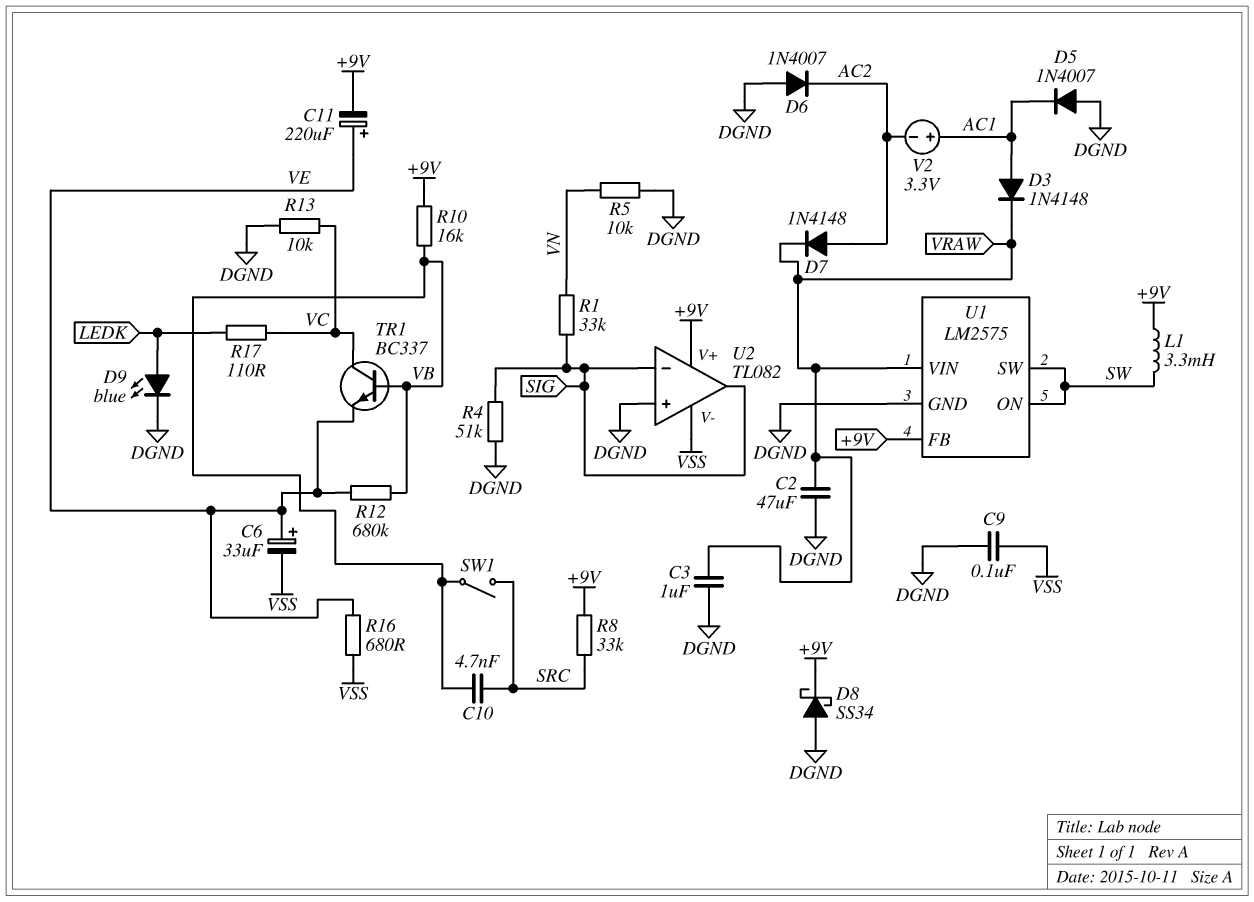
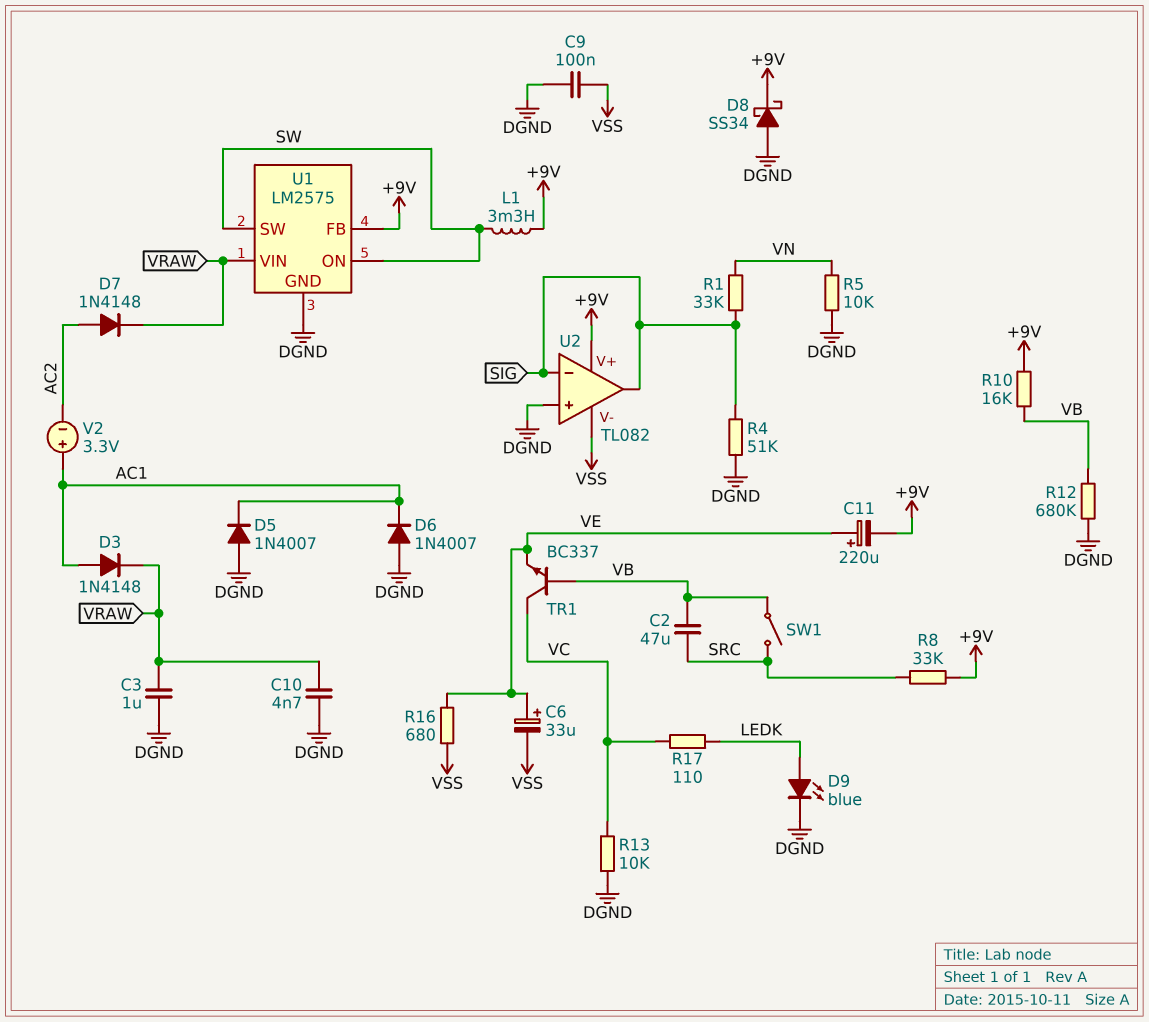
C2: 47uF (DGND, VRAW) -> 47uF (SRC, VB)
C10: 4.7nF (SRC, VB) -> 4.7nF (DGND, VRAW)
D6: diode 1N4007 (A DGND, K AC2) -> diode 1N4007 (A DGND, K AC1)
R12: 680k (VB, VE) -> 680k (DGND, VB)

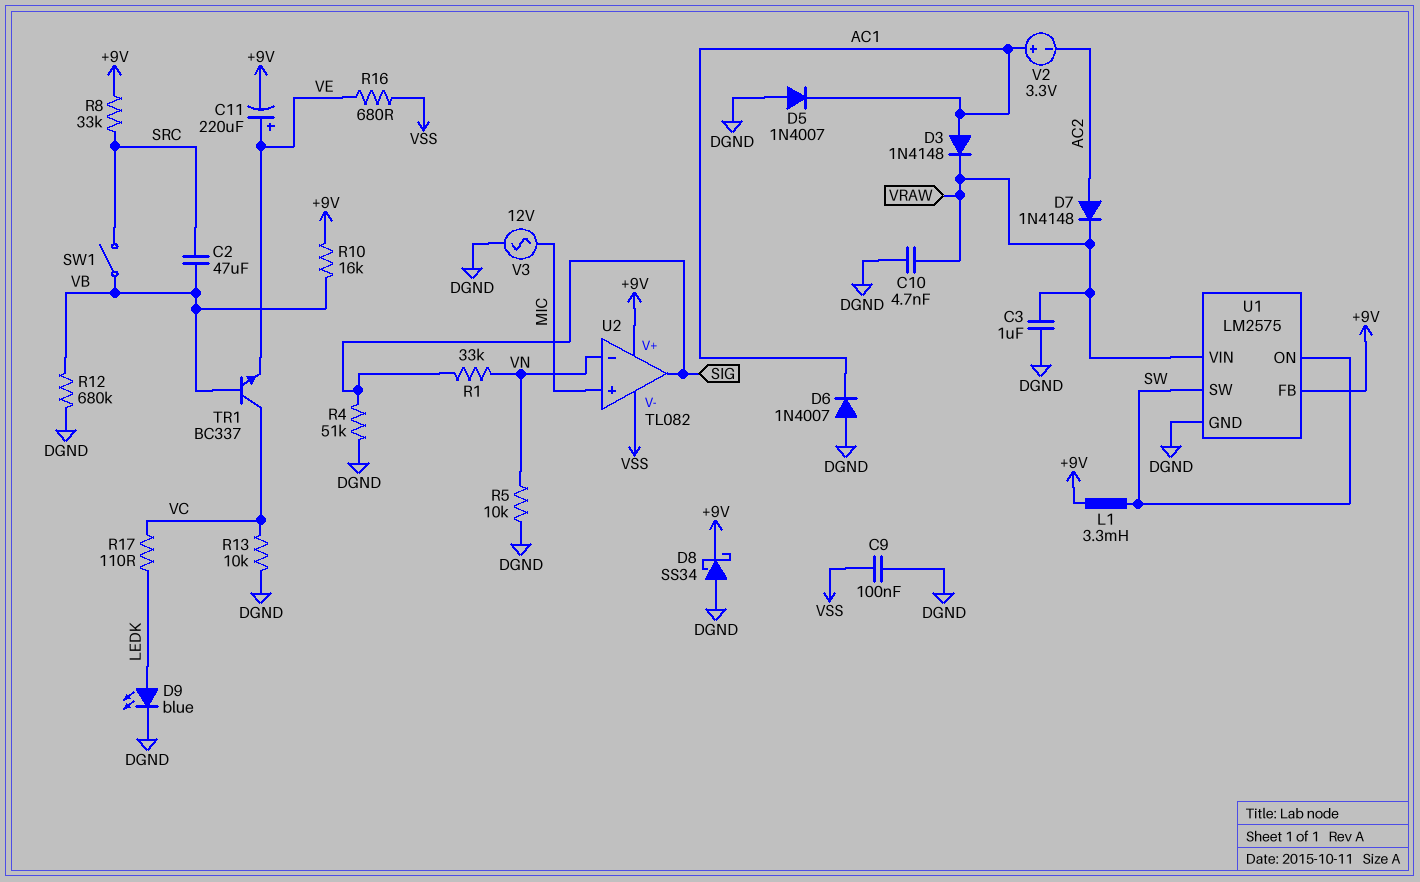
C6: 33uF (plus VE, minus VSS) -> none
U2 pin in+: DGND -> MIC
U2 pin in-: SIG -> VN
V3: none -> AC 12V (DGND, MIC)

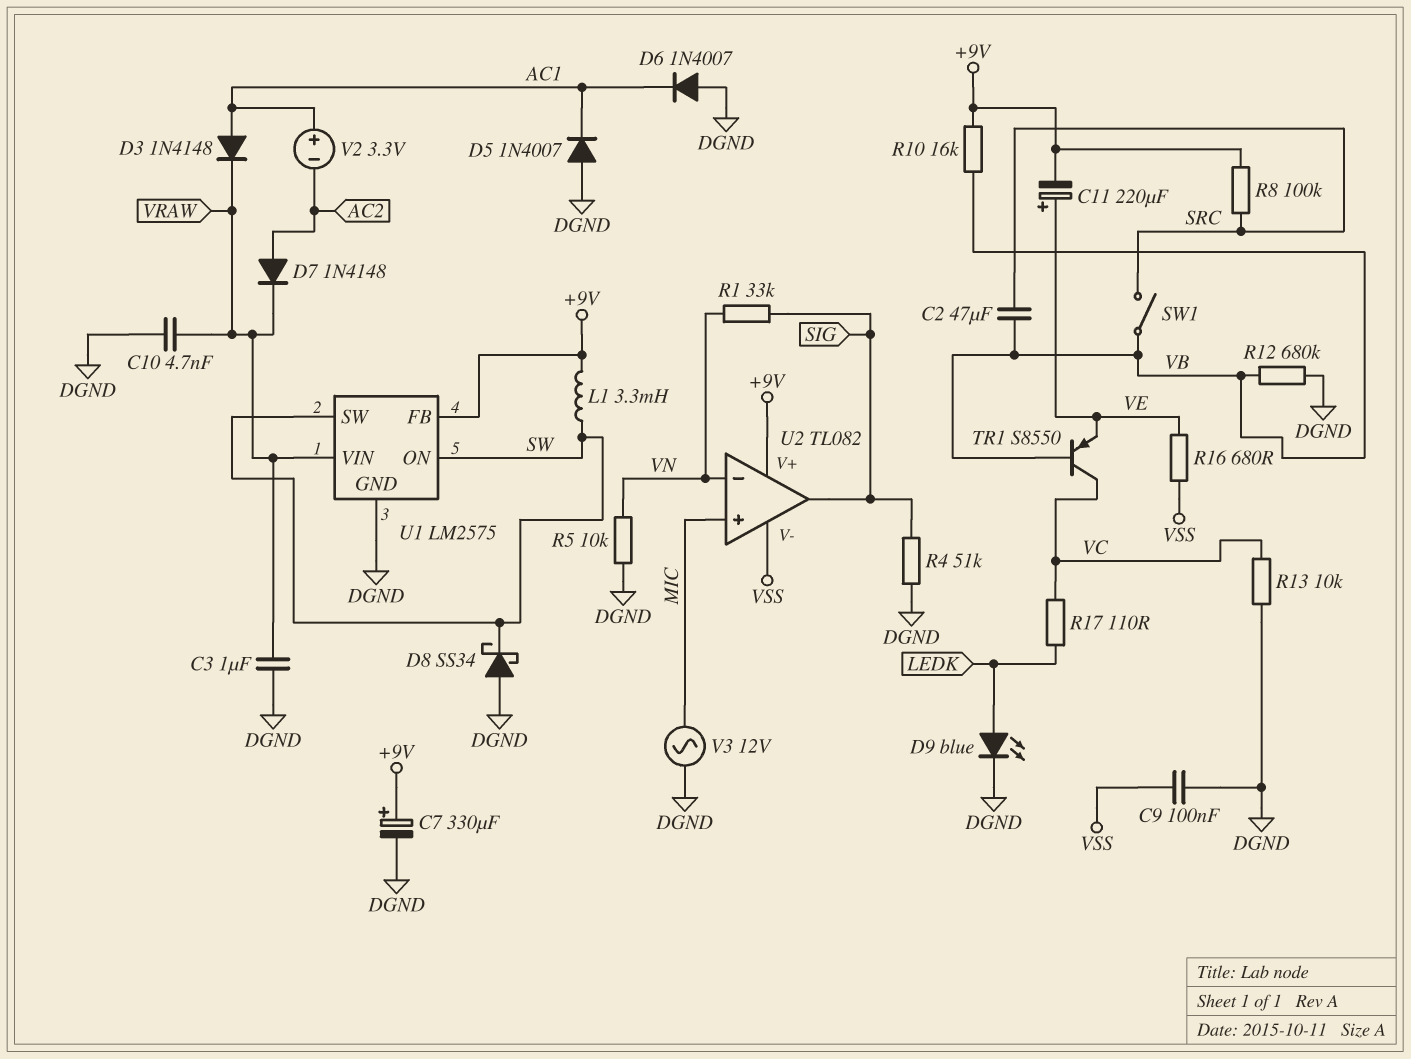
C7: none -> 330uF (plus +9V, minus DGND)
D8: schottky SS34 (A DGND, K +9V) -> schottky SS34 (A DGND, K SW)
R8: 33k (+9V, SRC) -> 100k (+9V, SRC)
TR1: NPN BC337 (B VB, C VC, E VE) -> PNP S8550 (B VB, C VC, E VE)

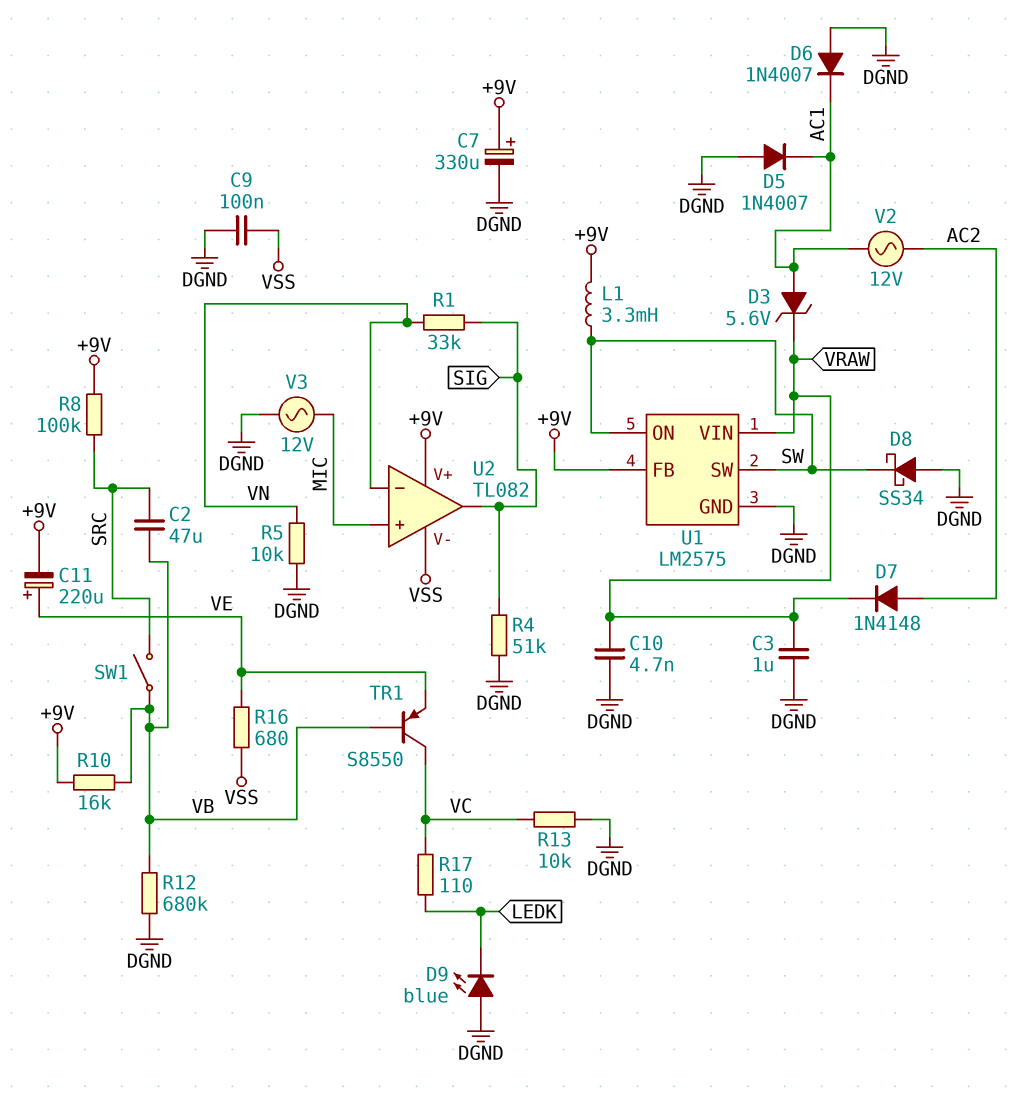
D3: diode 1N4148 (A AC1, K VRAW) -> zener 5.6V (A AC1, K VRAW)
D9: LED blue (A LEDK, K DGND) -> LED blue (A DGND, K LEDK)
V2: 3.3V (plus AC1, minus AC2) -> AC 12V (AC1, AC2)

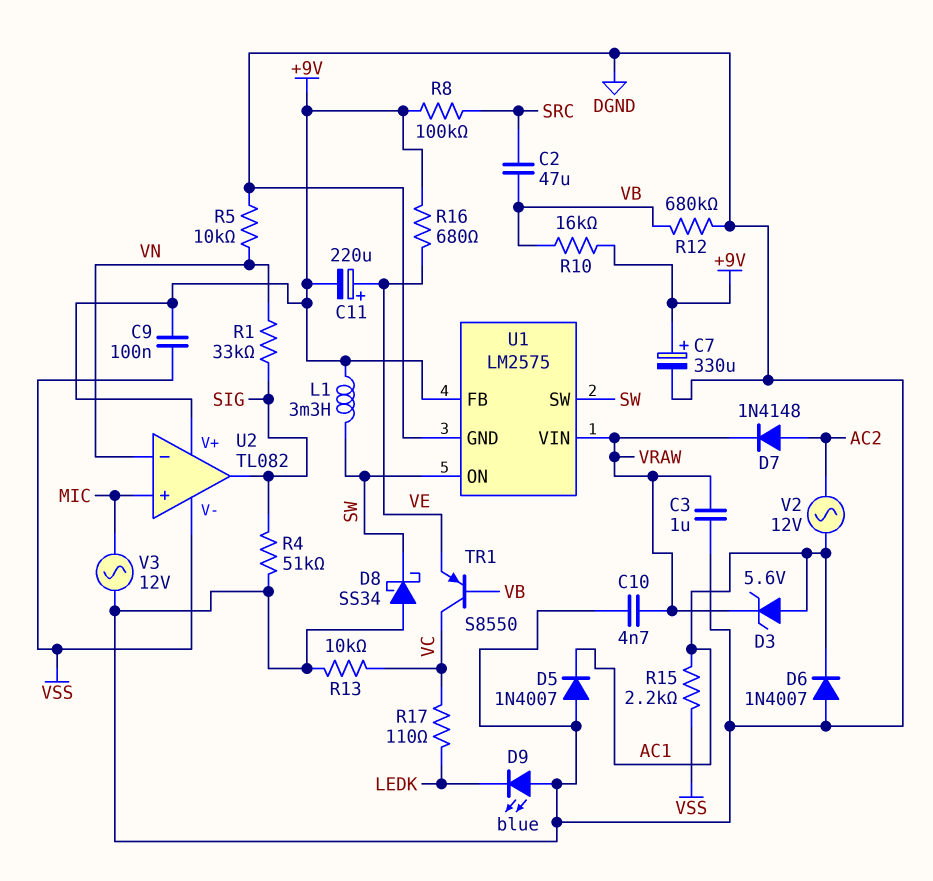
C9: 100nF (DGND, VSS) -> 100nF (+9V, VSS)
R15: none -> 2.2k (AC1, VSS)
R16: 680 (VE, VSS) -> 680 (+9V, VE)
SW1: switch (SRC, VB) -> none

